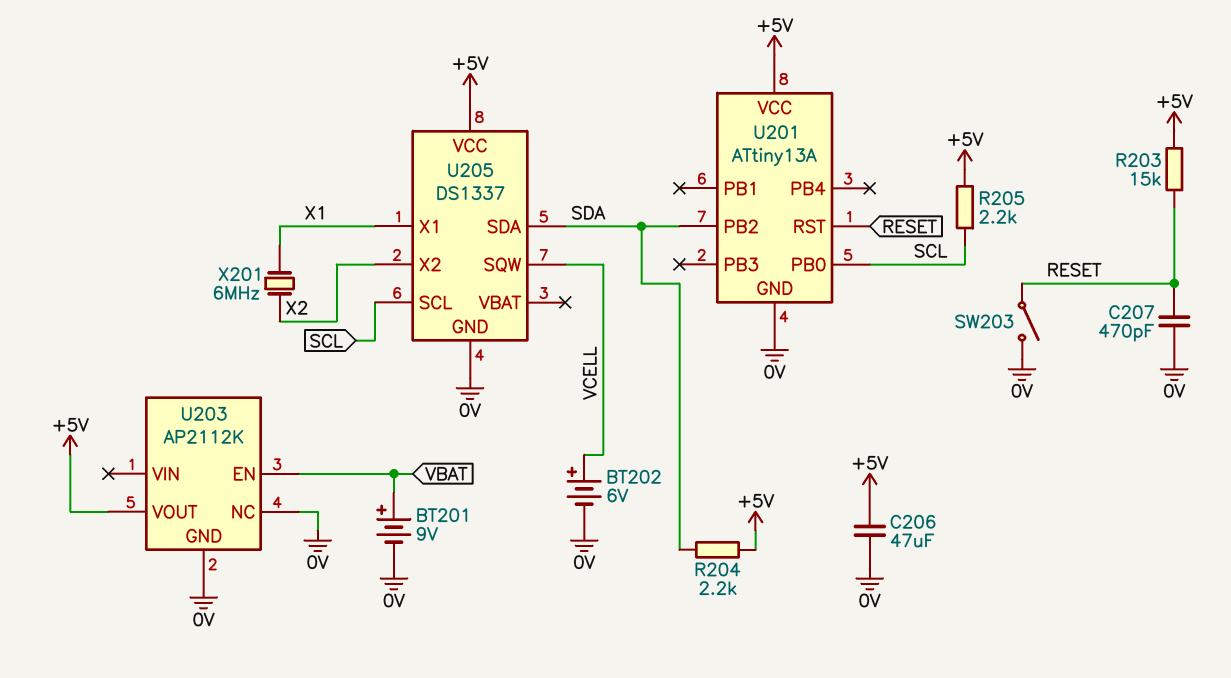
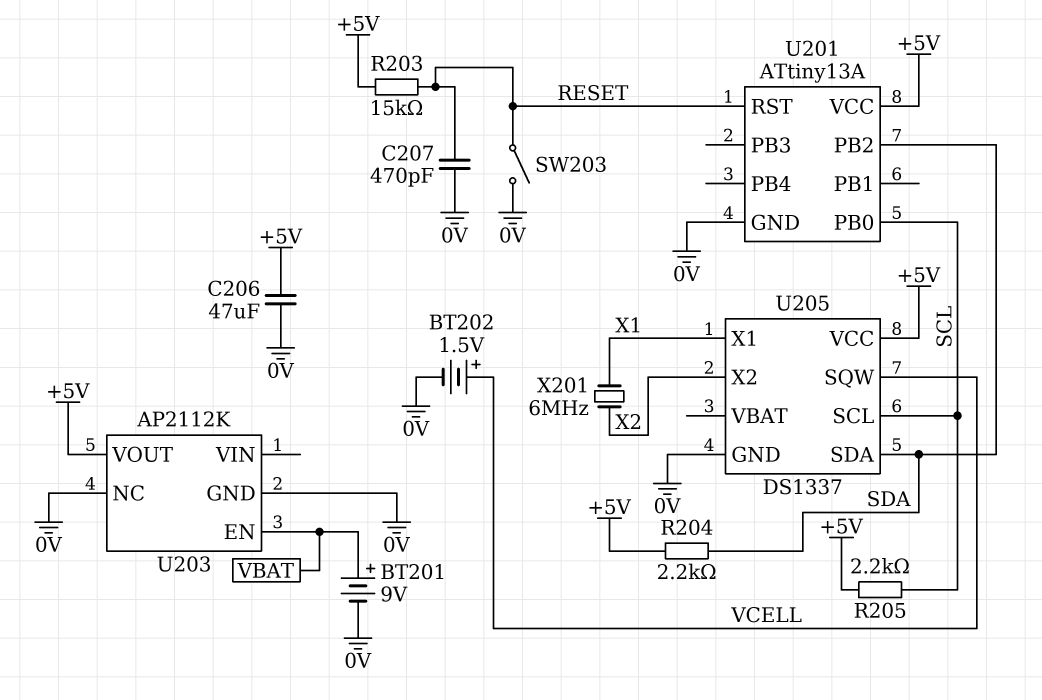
BT202: 6V (plus VCELL, minus 0V) -> 1.5V (plus VCELL, minus 0V)

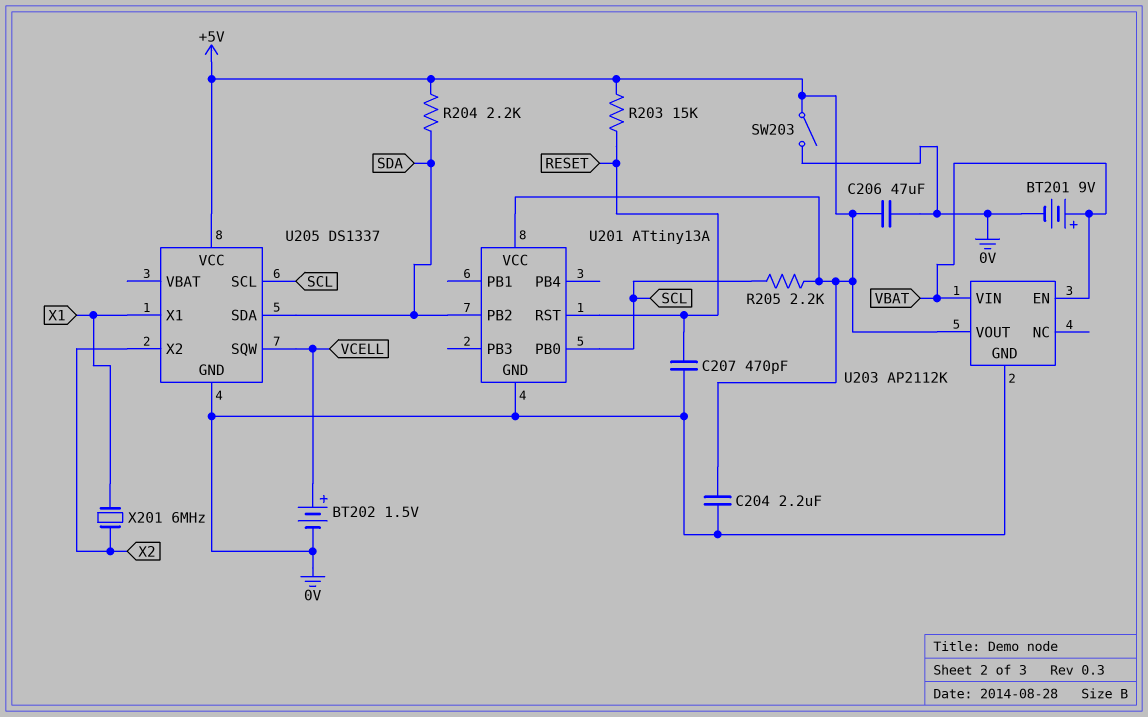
C204: none -> 2.2uF (+5V, 0V)
SW203: switch (0V, RESET) -> switch (+5V, 0V)
U203 pin NC: 0V -> none
U203 pin VIN: none -> VBAT

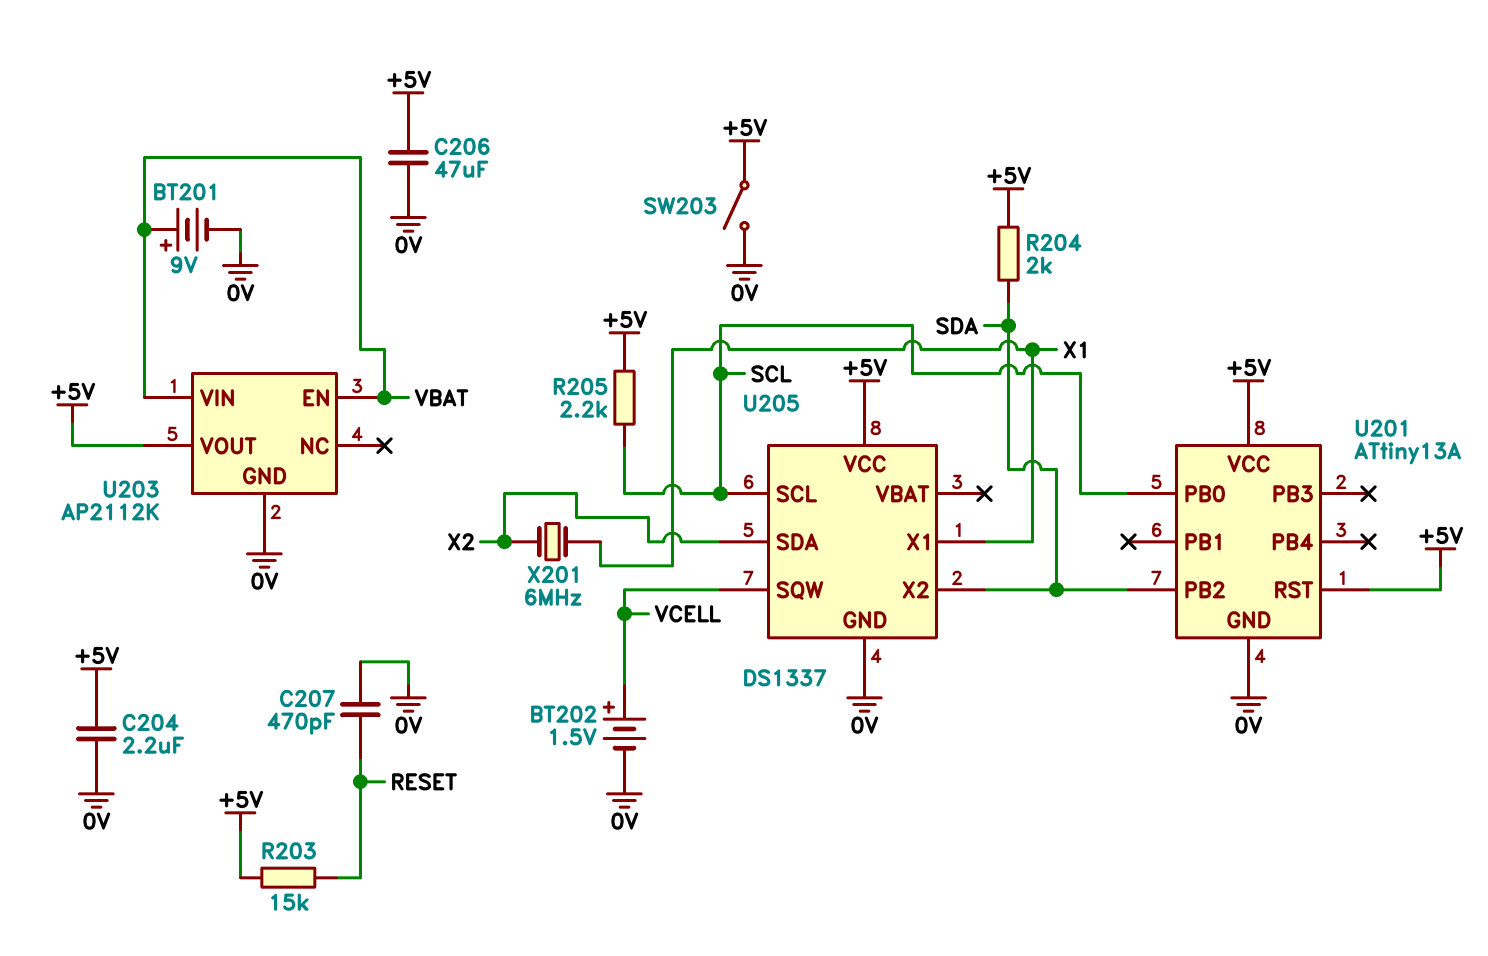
R204: 2.2k (+5V, SDA) -> 2k (+5V, SDA)
U201 pin RST: RESET -> +5V
U205 pin SDA: SDA -> X2
U205 pin X2: X2 -> SDA

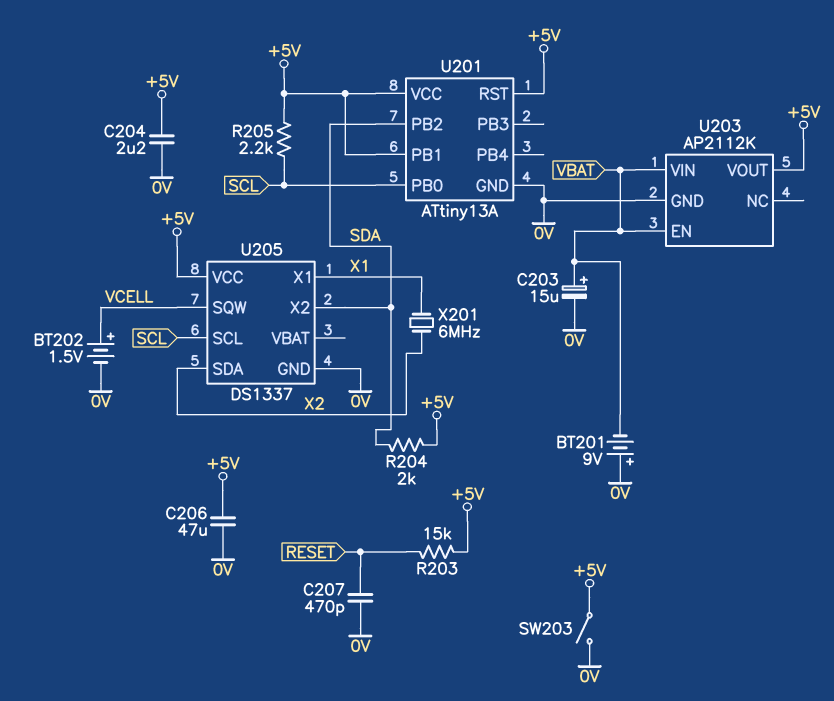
BT201: 9V (plus VBAT, minus 0V) -> 9V (plus 0V, minus VBAT)
C203: none -> 15uF (plus VBAT, minus 0V)
U201 pin PB1: none -> +5V

